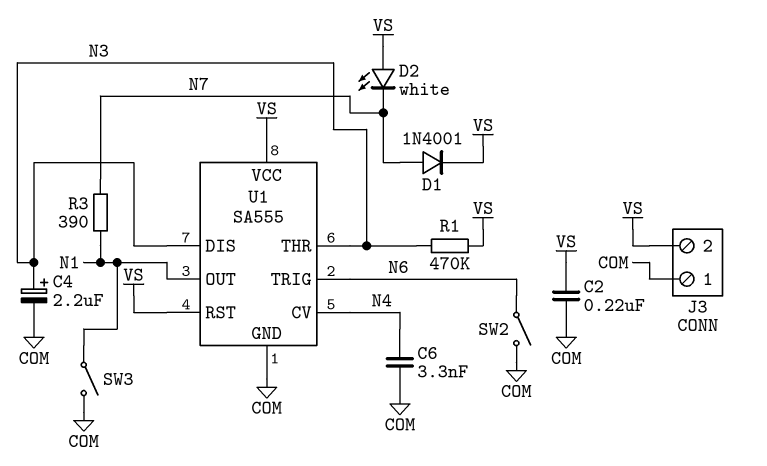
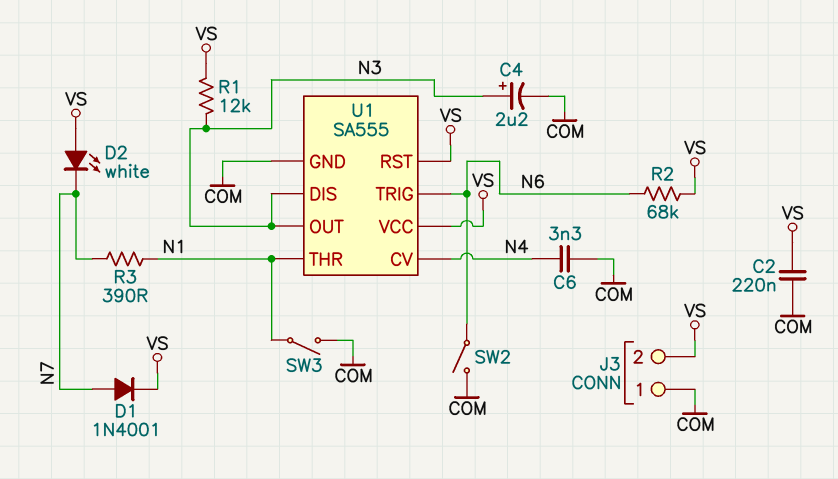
R1: 470k (N3, VS) -> 12k (N3, VS)
R2: none -> 68k (N6, VS)
U1 pin OUT: N1 -> N3
U1 pin THR: N3 -> N1

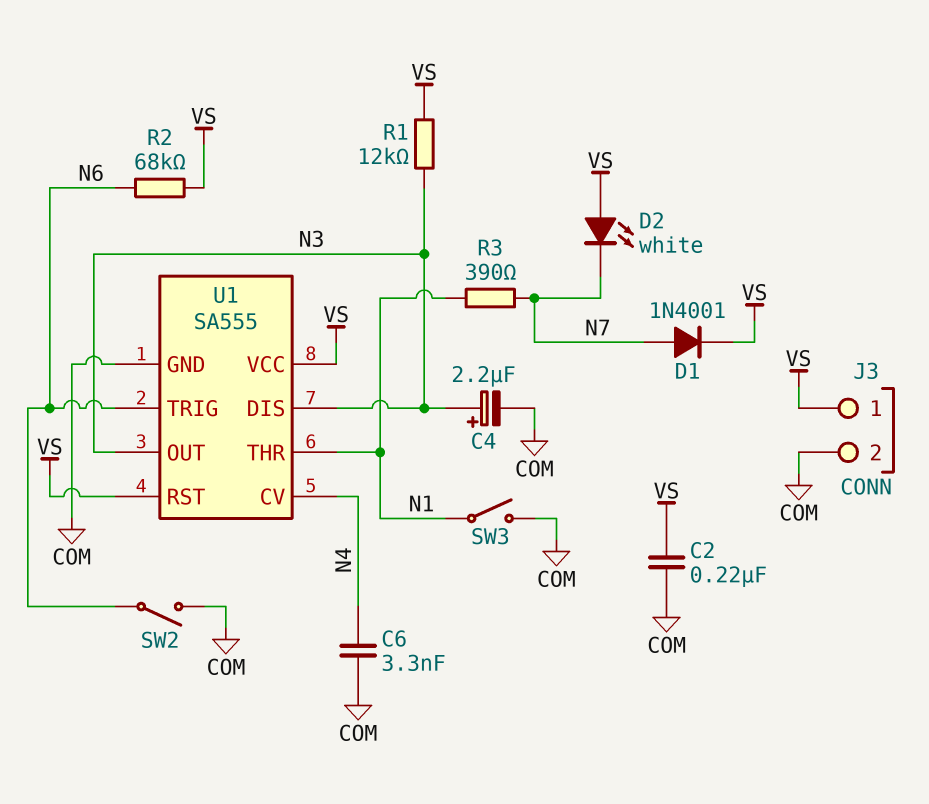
J3 pin 1: COM -> VS
J3 pin 2: VS -> COM

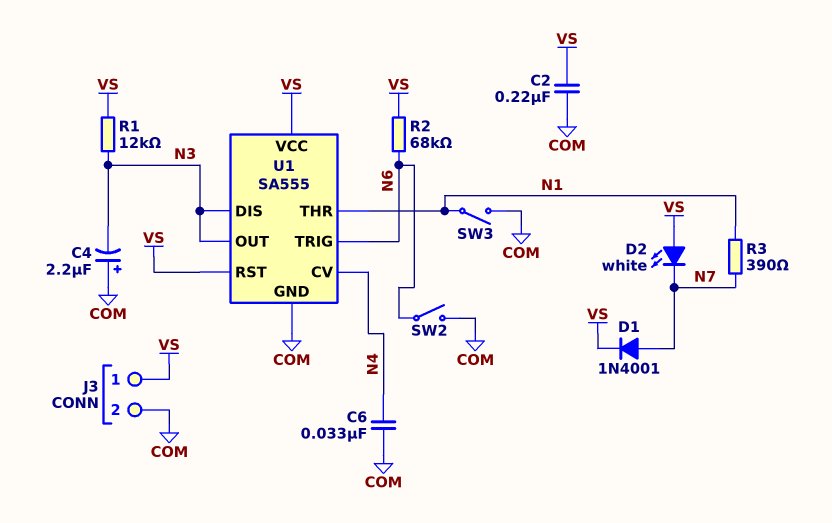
C4: 2.2uF (plus N3, minus COM) -> 2.2uF (plus COM, minus N3)
C6: 3.3nF (COM, N4) -> 33nF (COM, N4)

